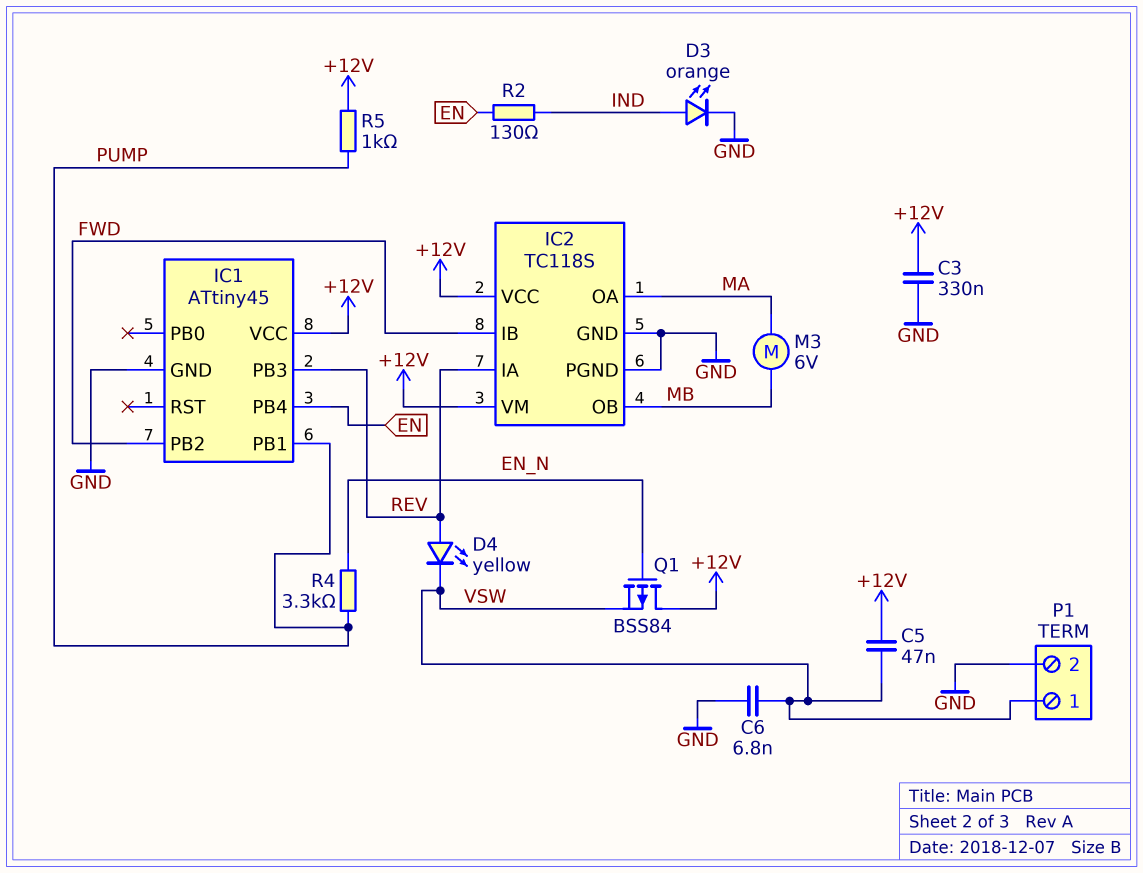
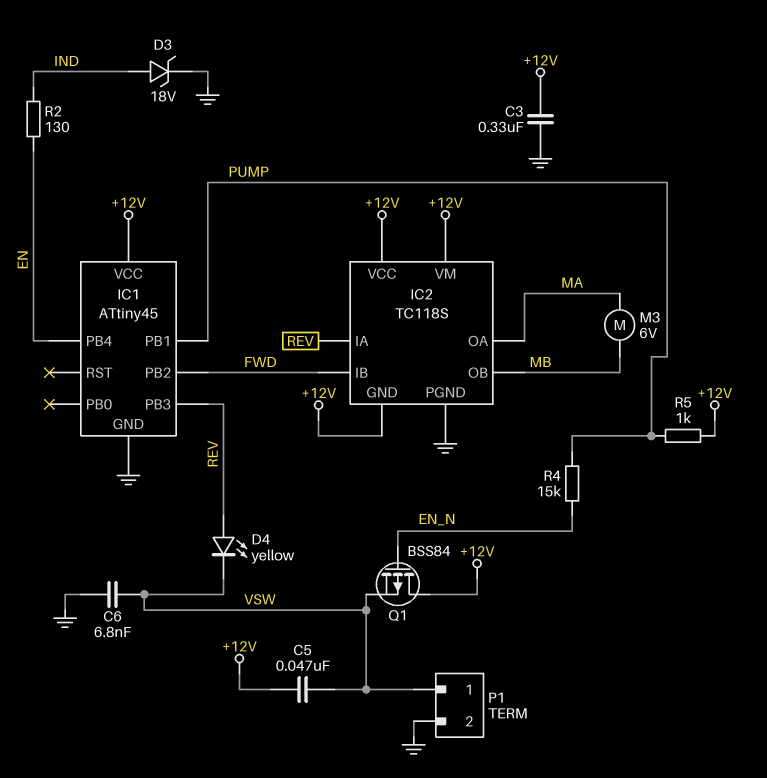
D3: LED orange (A IND, K GND) -> zener 18V (A IND, K GND)
IC2 pin GND: GND -> +12V
R4: 3.3k (EN_N, PUMP) -> 15k (EN_N, PUMP)

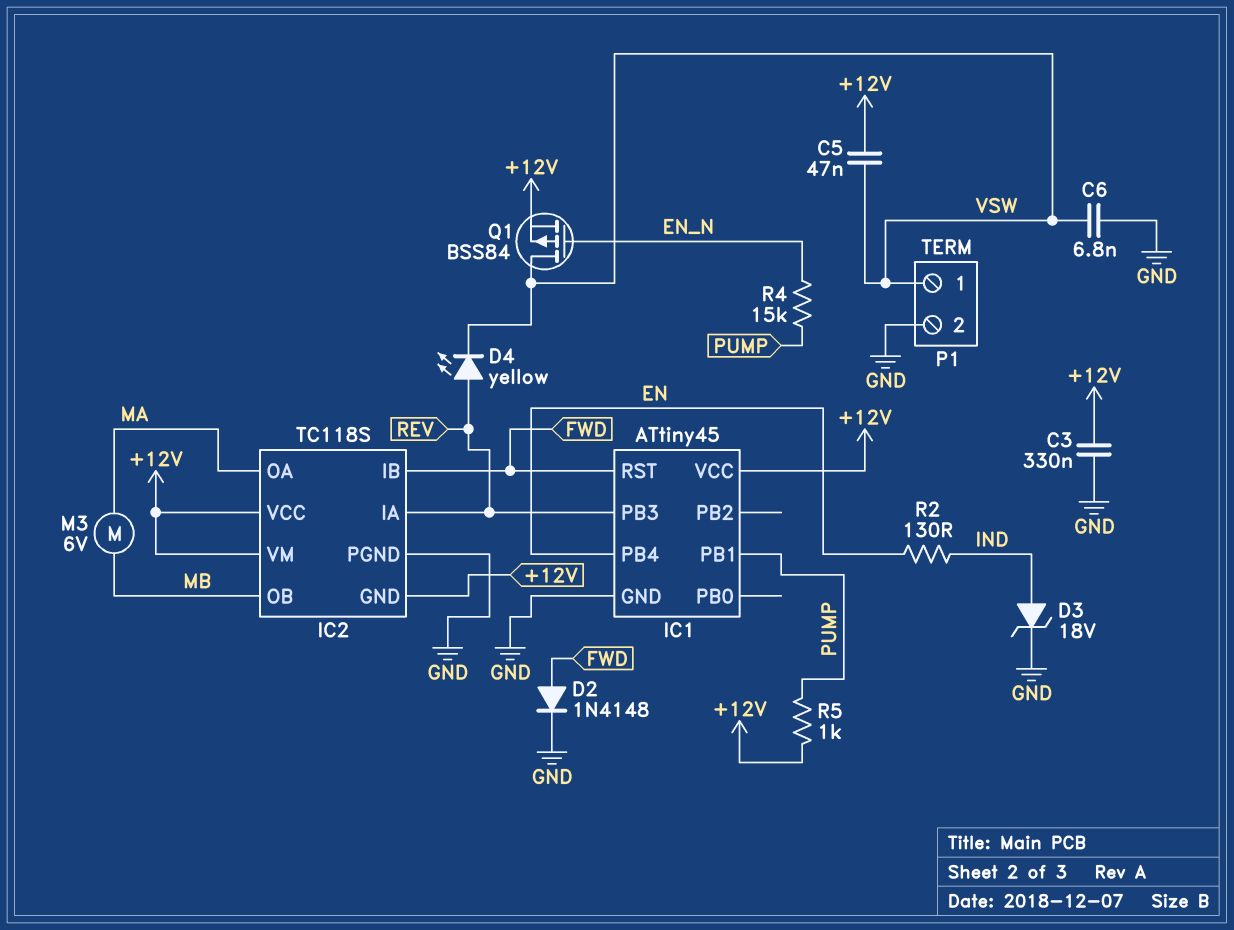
D2: none -> diode 1N4148 (A FWD, K GND)
IC1 pin PB2: FWD -> none
IC1 pin RST: none -> FWD
Q1: PMOS BSS84 (G EN_N, D +12V, S VSW) -> PMOS BSS84 (G EN_N, D VSW, S +12V)

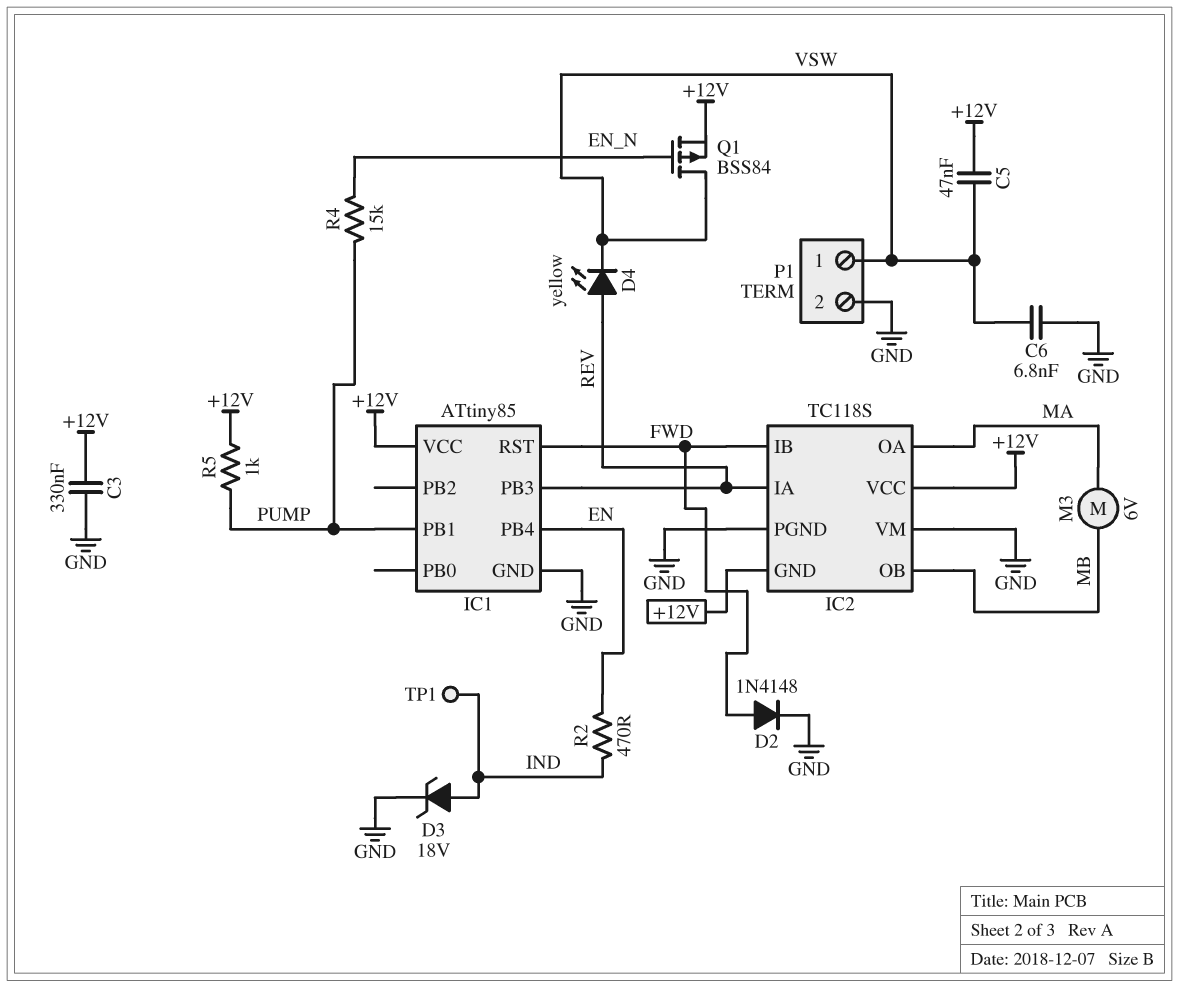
IC1: ATtiny45 -> ATtiny85
IC2 pin VM: +12V -> GND
R2: 130 (EN, IND) -> 470 (EN, IND)
TP1: none -> test point (IND)

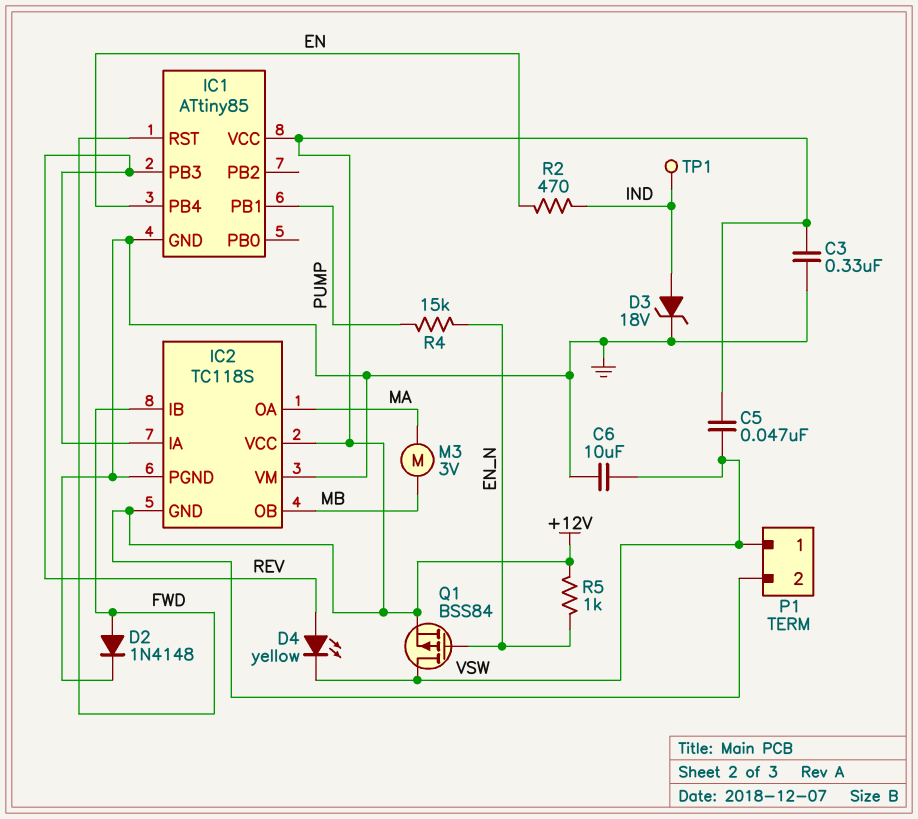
C6: 6.8nF (GND, VSW) -> 10uF (GND, VSW)
M3: motor 6V (MA, MB) -> motor 3V (MA, MB)
P1 pin 2: GND -> +12V
R5: 1k (+12V, PUMP) -> 1k (+12V, EN_N)

